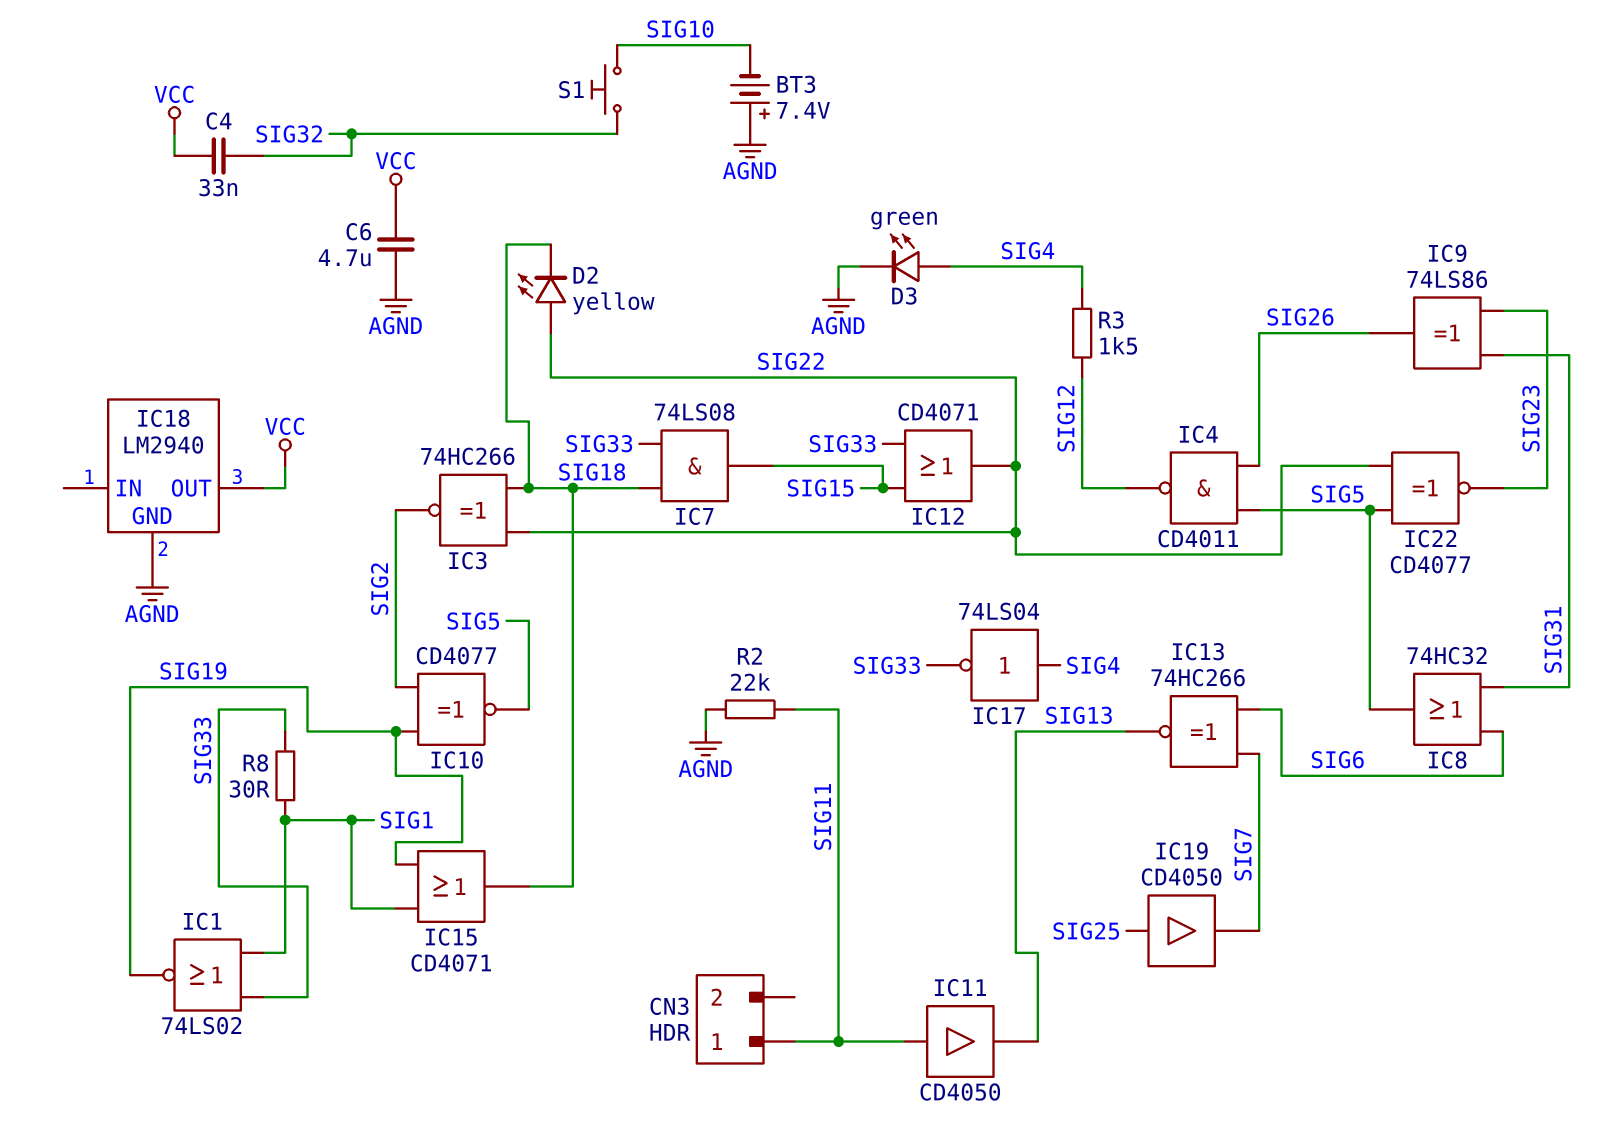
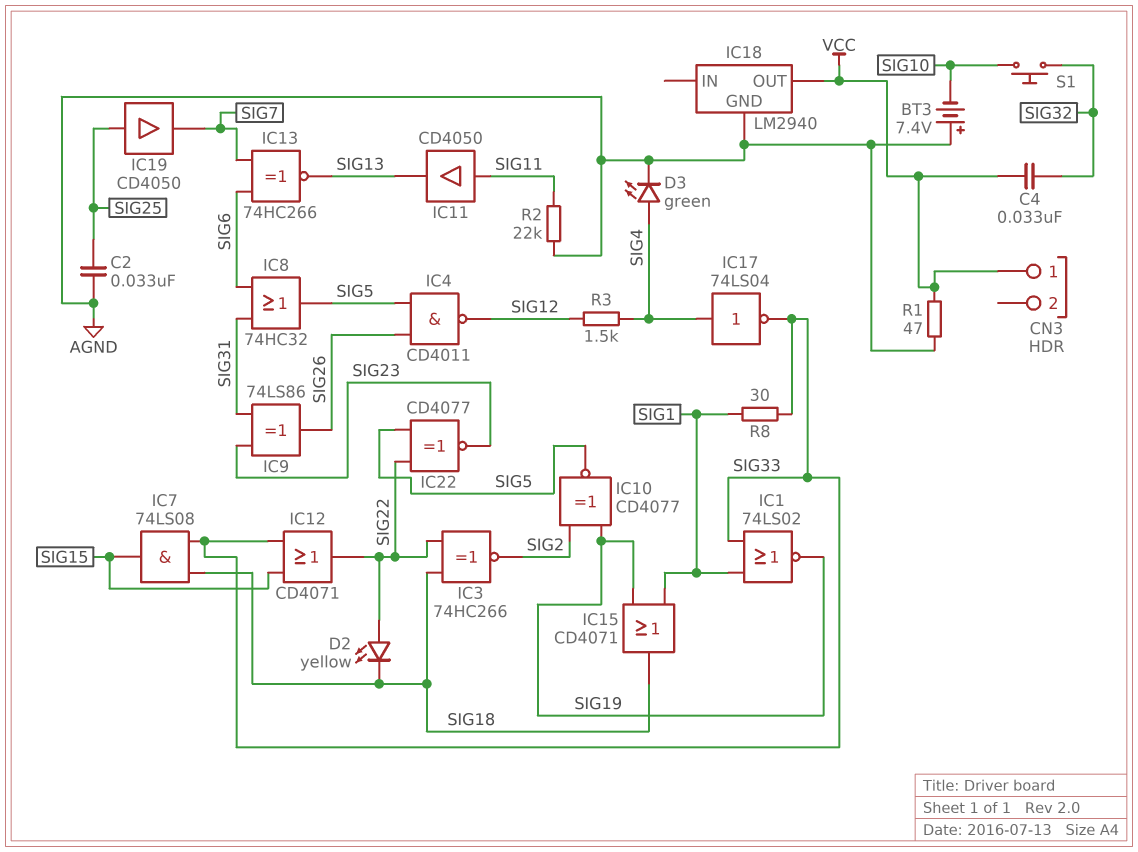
C2: none -> 33nF (AGND, SIG25)
C6: 4.7uF (AGND, VCC) -> none
CN3 pin 1: SIG11 -> VCC
R1: none -> 47 (AGND, VCC)

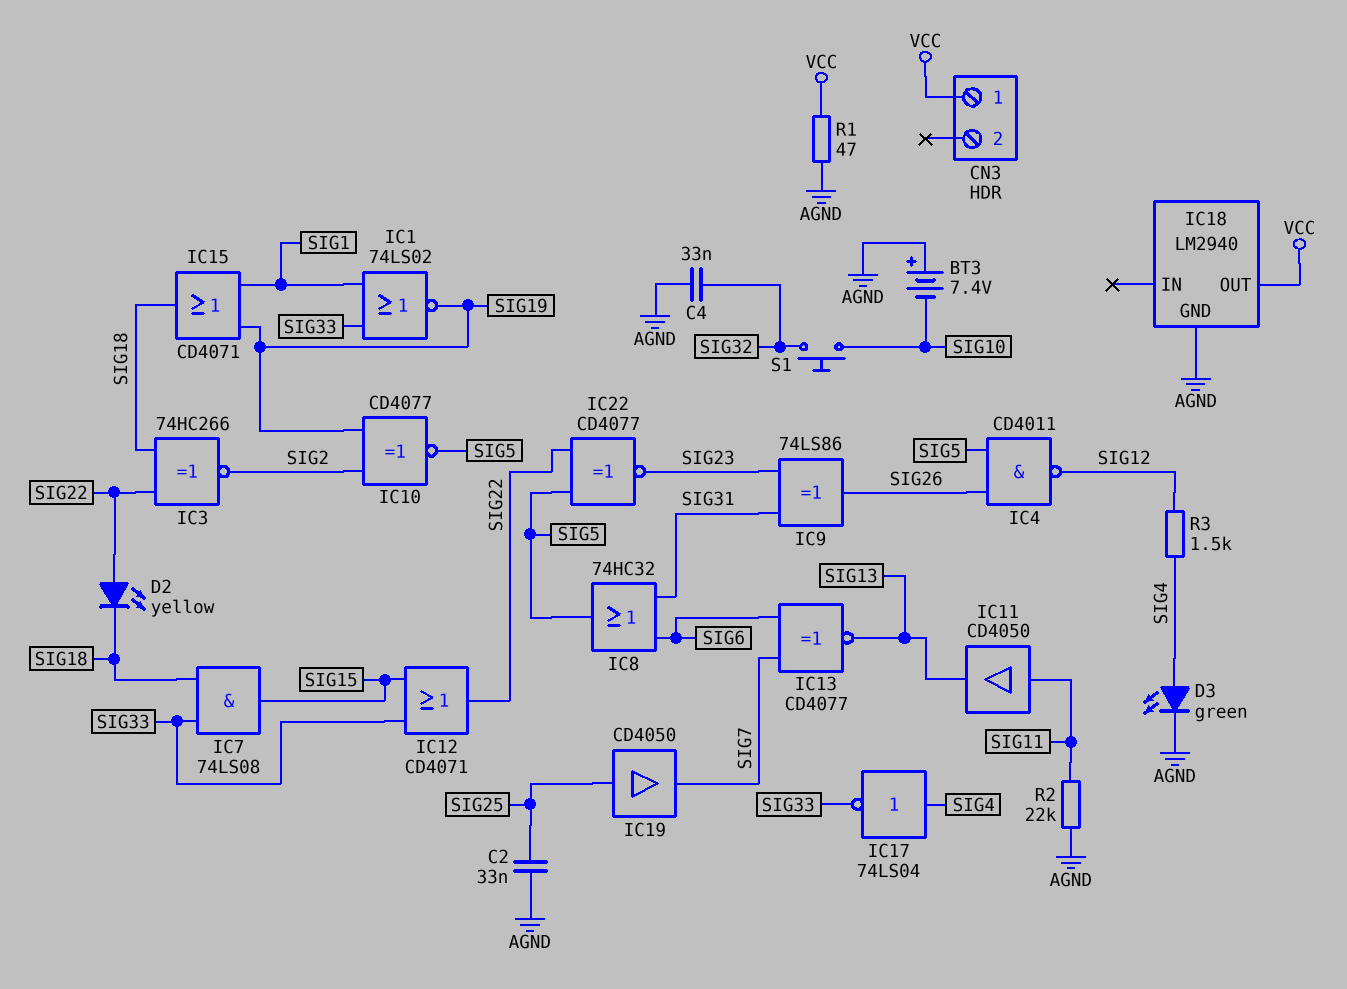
C4: 33nF (SIG32, VCC) -> 33nF (AGND, SIG32)
IC13: XNOR 74HC266 (in SIG6, in SIG7, out SIG13) -> XNOR CD4077 (in SIG6, in SIG7, out SIG13)
R8: 30 (SIG1, SIG33) -> none

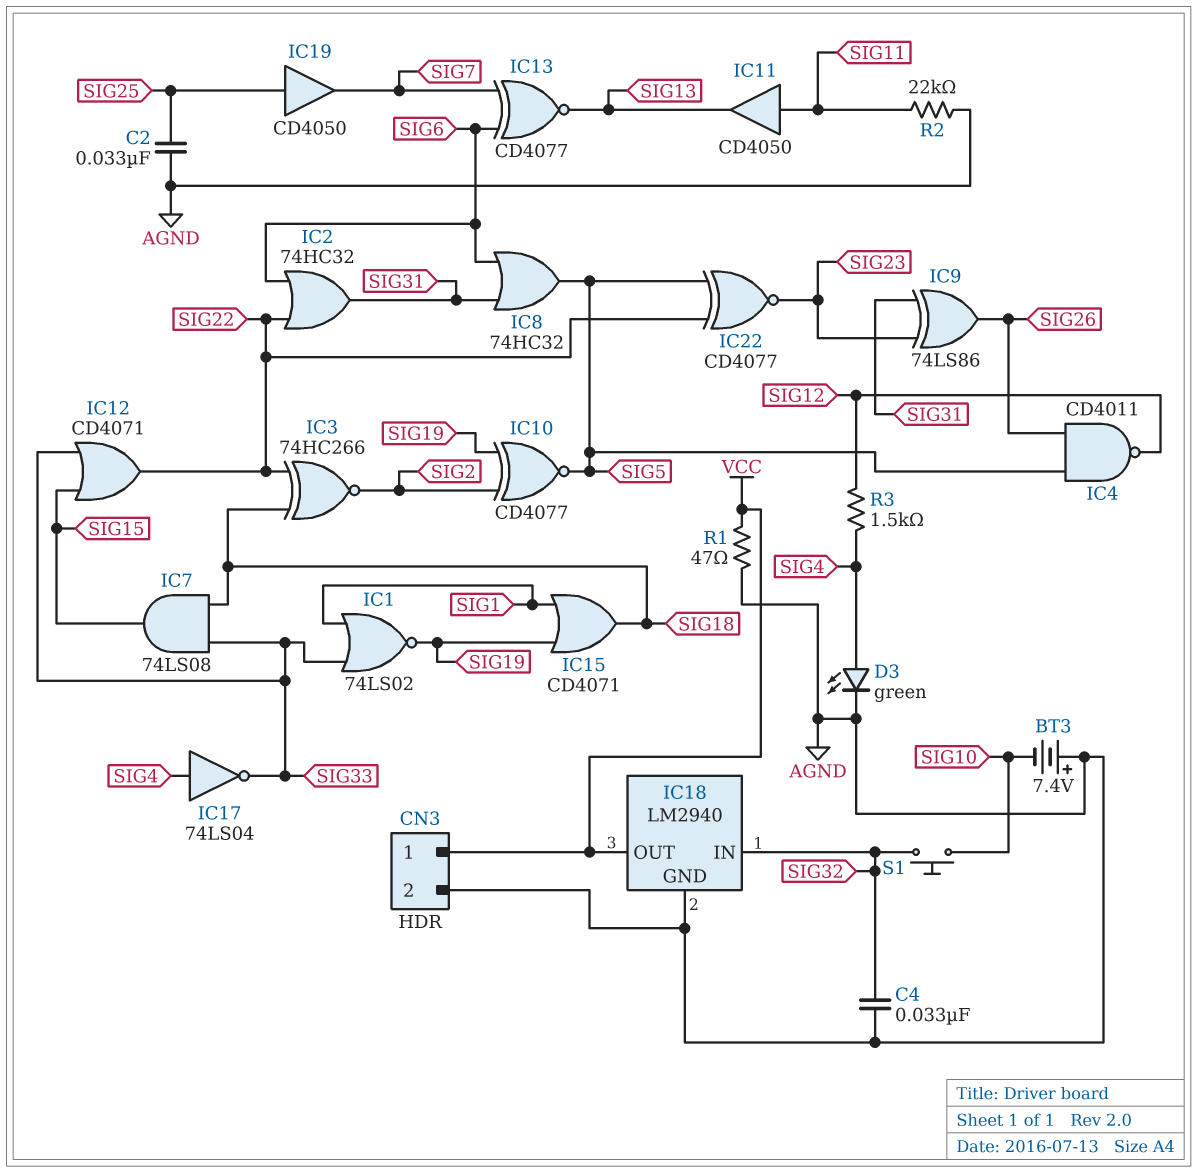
CN3 pin 2: none -> AGND
D2: LED yellow (A SIG22, K SIG18) -> none
IC2: none -> OR 74HC32 (in SIG6, in SIG22, out SIG31)
IC18 pin IN: none -> SIG32

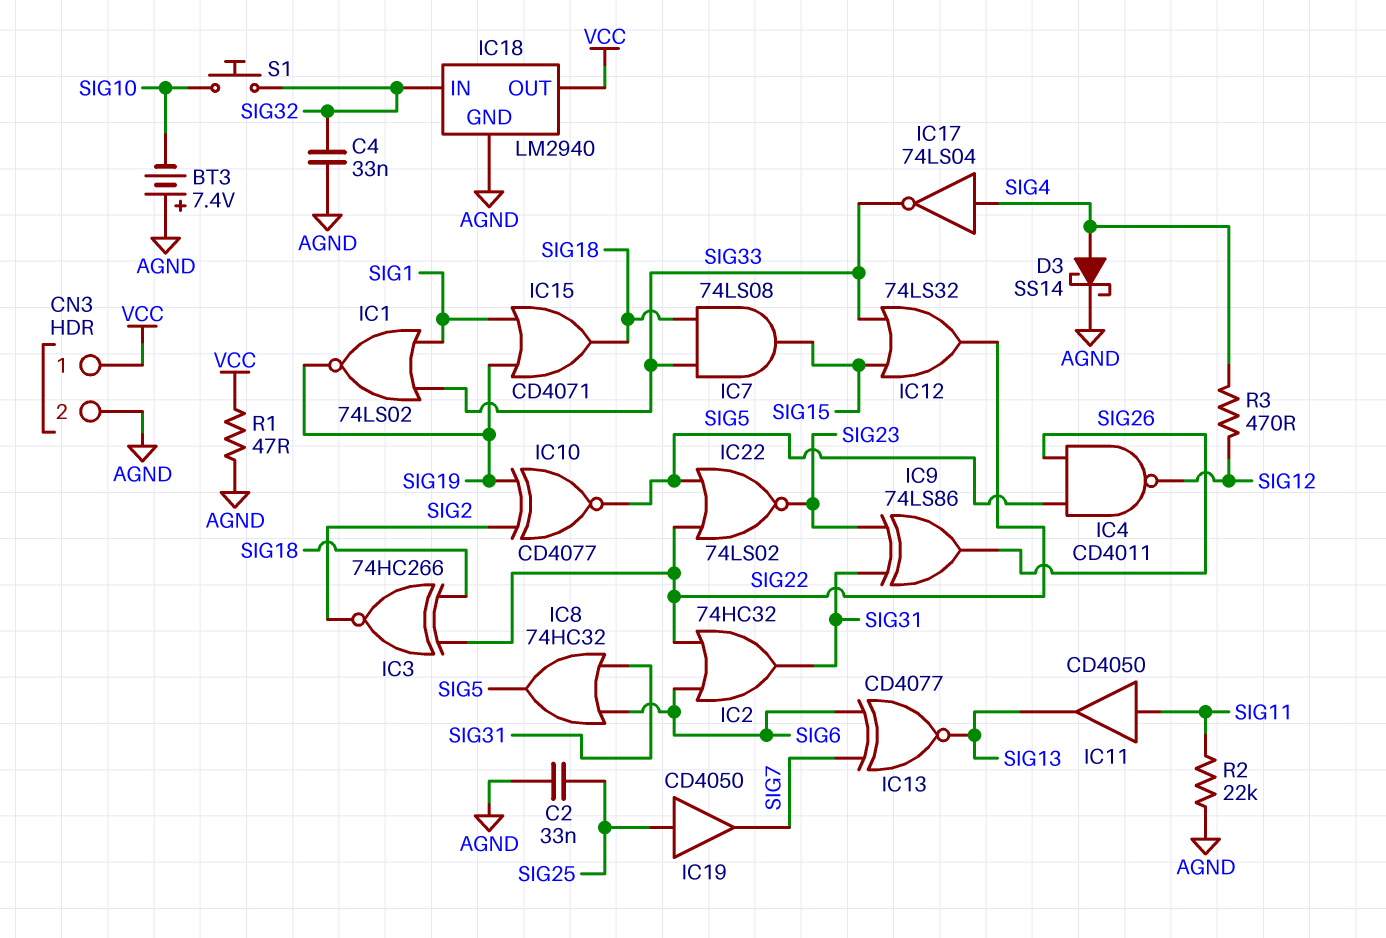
D3: LED green (A SIG4, K AGND) -> schottky SS14 (A SIG4, K AGND)
IC12: OR CD4071 (in SIG15, in SIG33, out SIG22) -> OR 74LS32 (in SIG15, in SIG33, out SIG22)
IC22: XNOR CD4077 (in SIG5, in SIG22, out SIG23) -> NOR 74LS02 (in SIG5, in SIG22, out SIG23)
R3: 1.5k (SIG4, SIG12) -> 470 (SIG4, SIG12)

